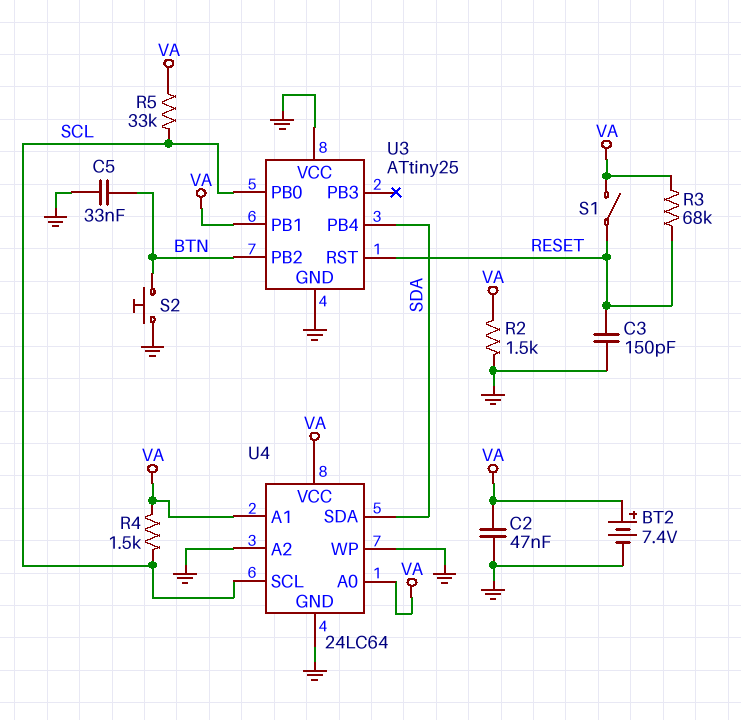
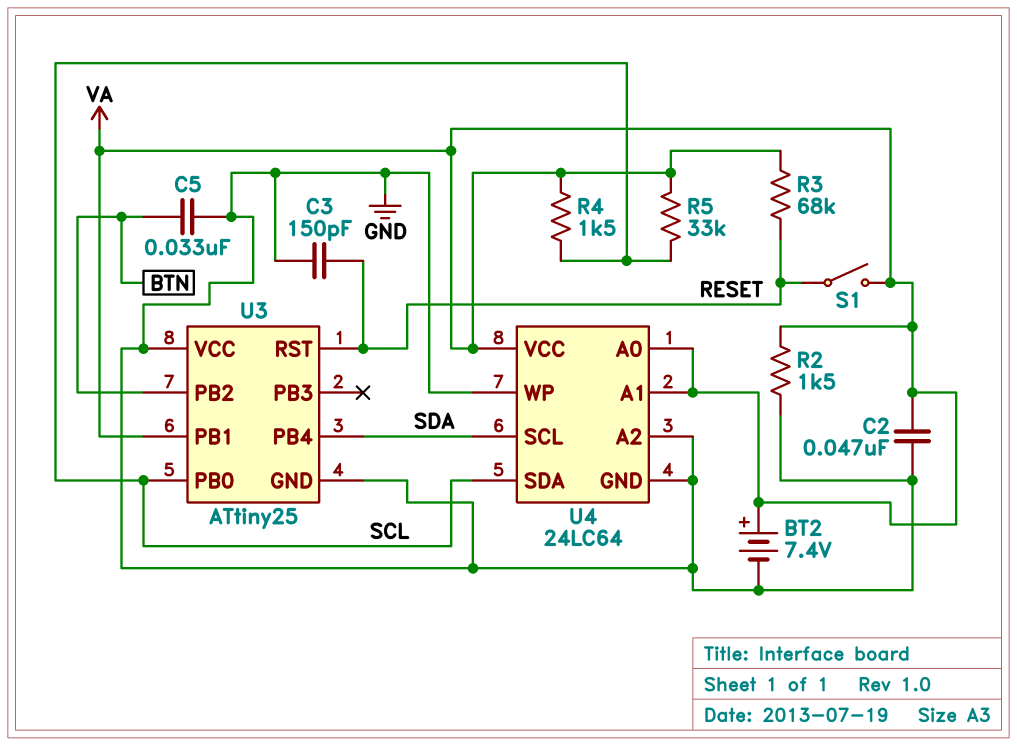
S2: button (BTN, GND) -> none
U4 pin SCL: SCL -> SDA
U4 pin SDA: SDA -> SCL

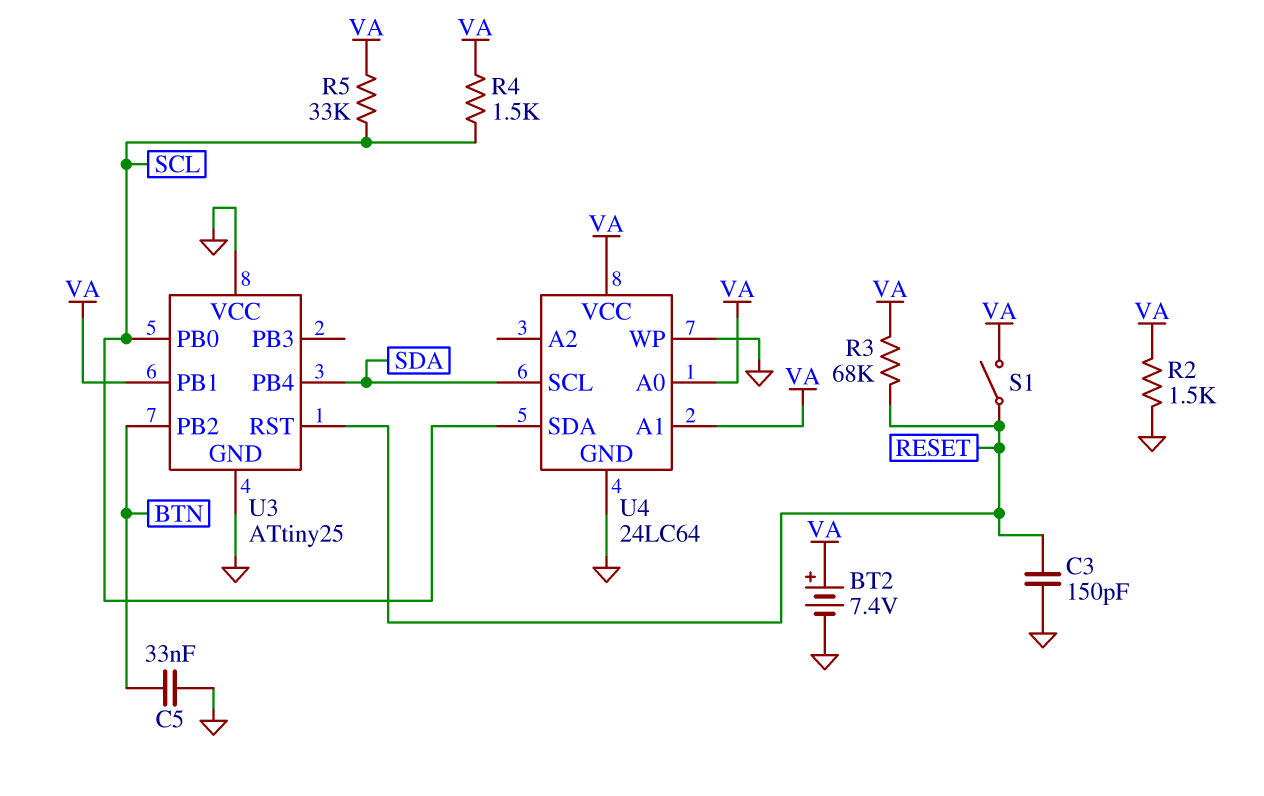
C2: 47nF (GND, VA) -> none
U4 pin A2: GND -> none

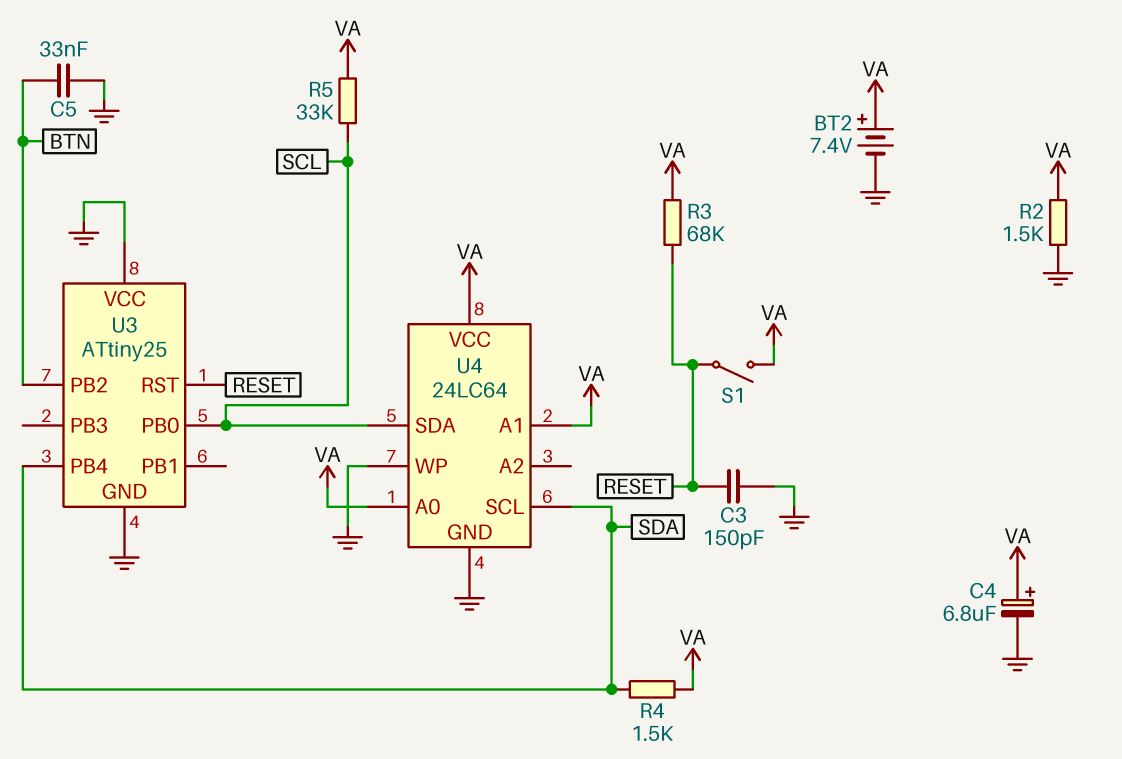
C4: none -> 6.8uF (plus VA, minus GND)
R4: 1.5k (SCL, VA) -> 1.5k (SDA, VA)
U3 pin PB1: VA -> none

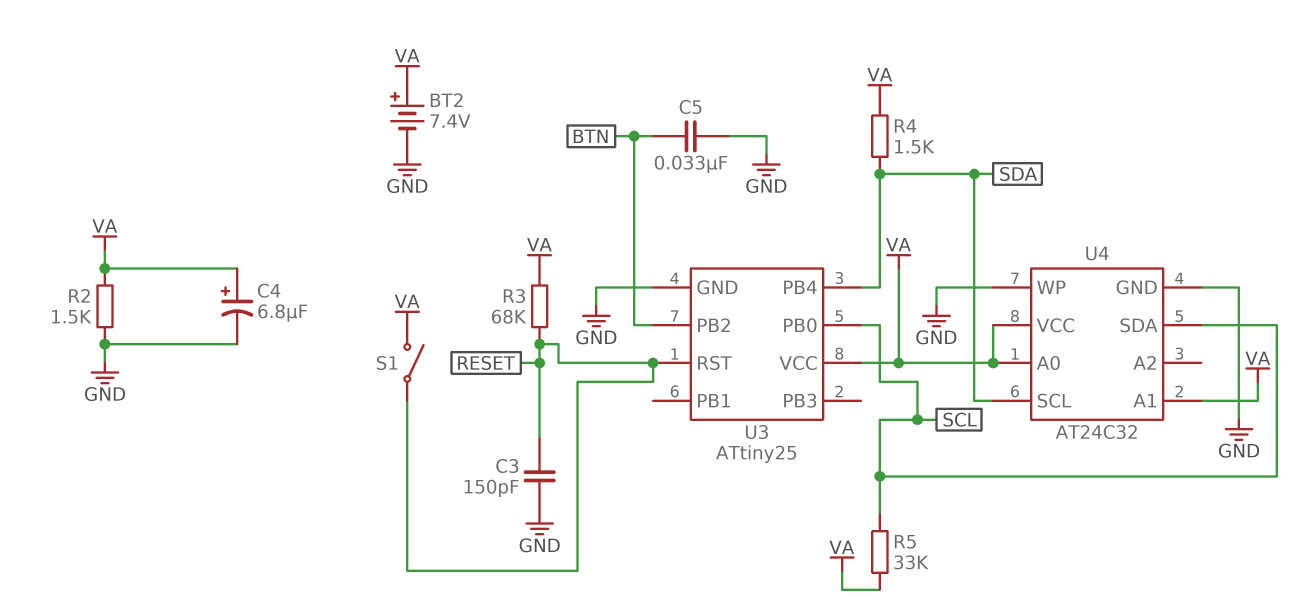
U3 pin VCC: GND -> VA
U4: 24LC64 -> AT24C32

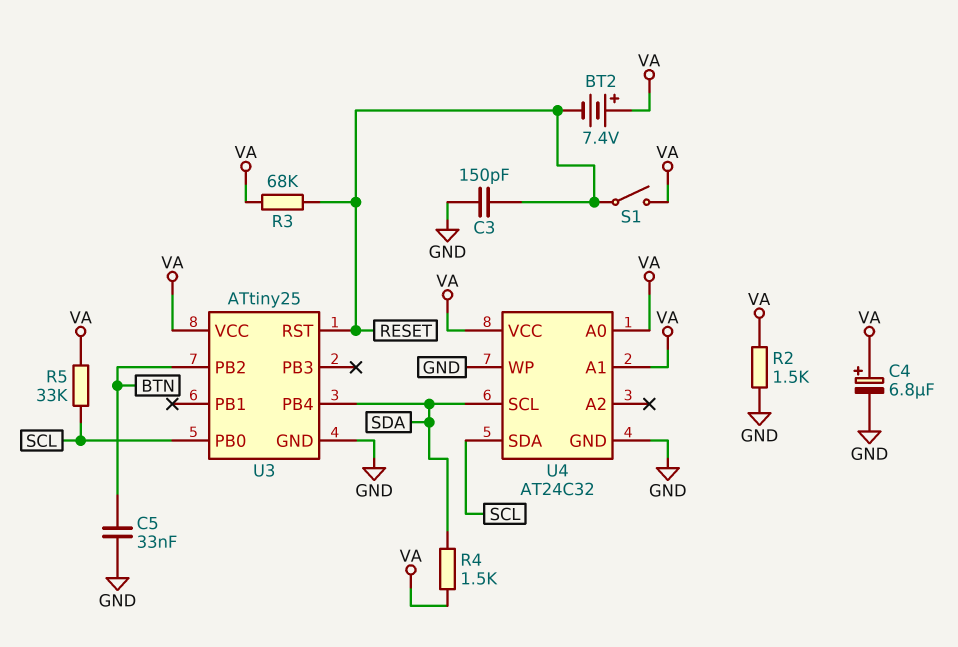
BT2: 7.4V (plus VA, minus GND) -> 7.4V (plus VA, minus RESET)

